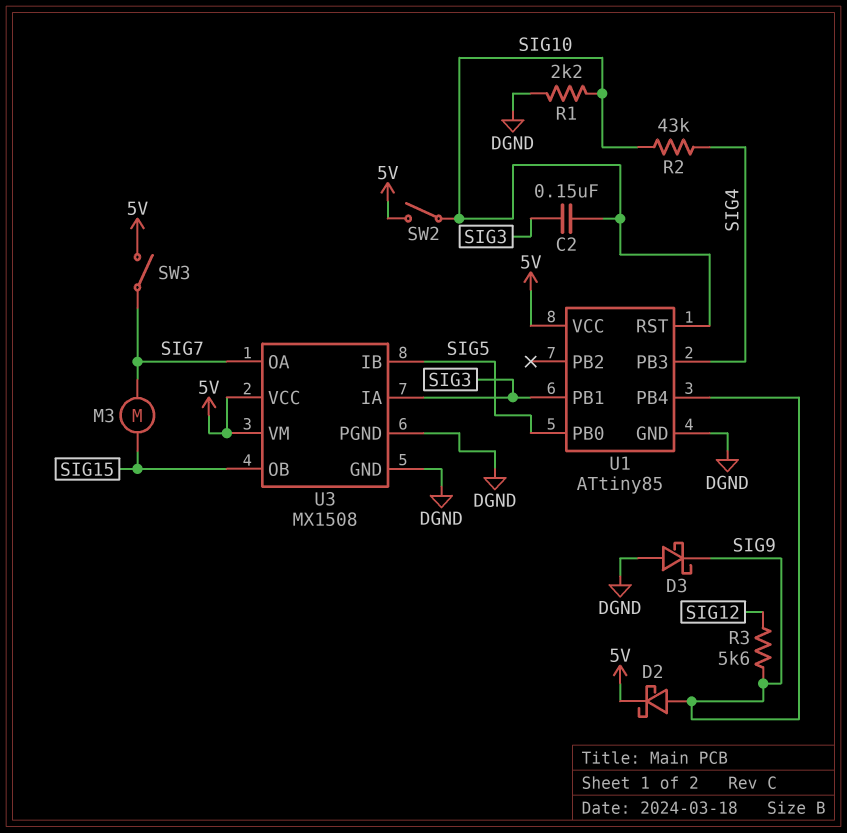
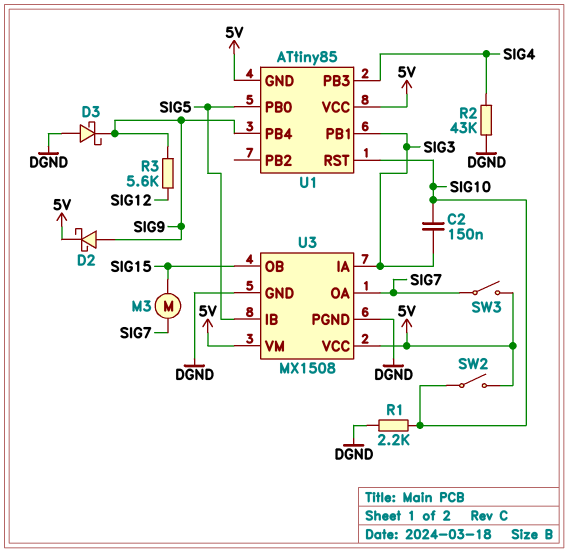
R2: 43k (SIG4, SIG10) -> 43k (DGND, SIG4)
U1 pin GND: DGND -> 5V

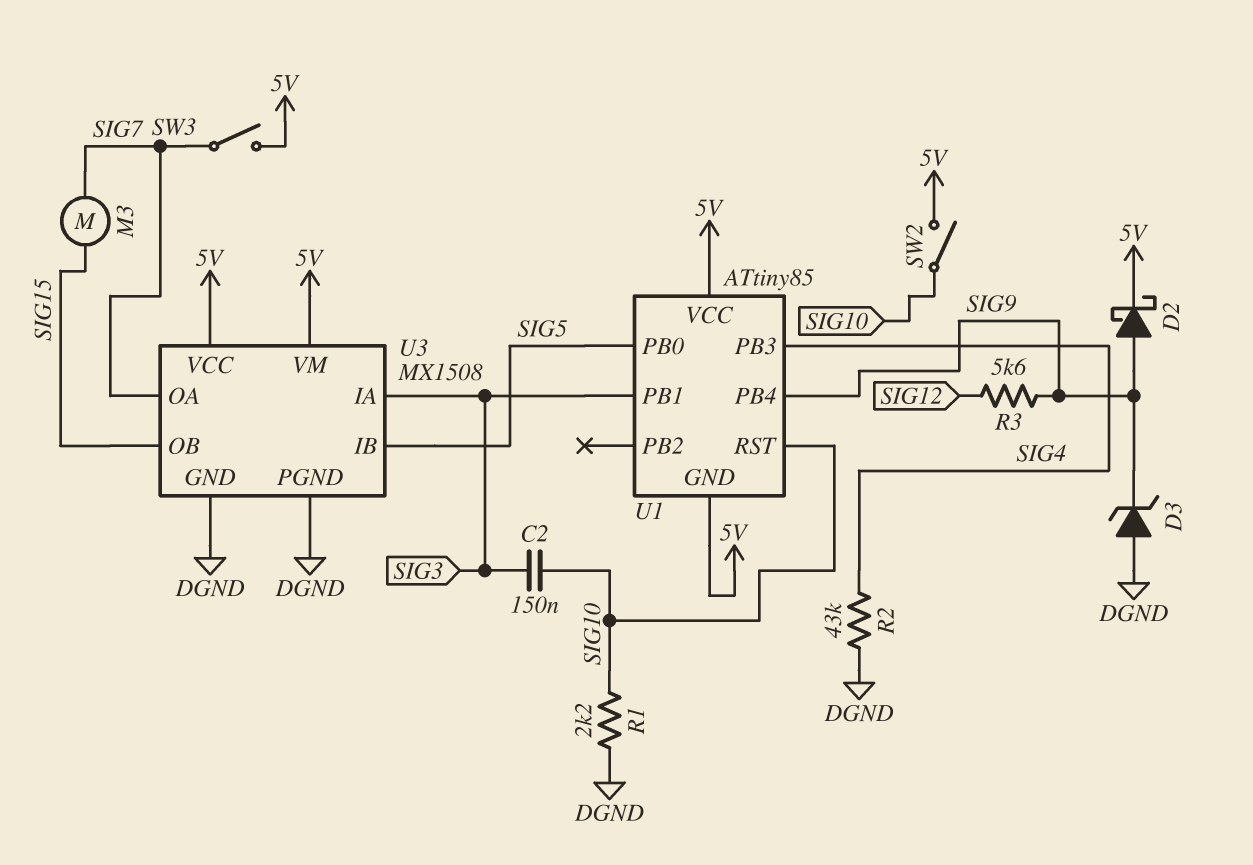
D3: schottky (A DGND, K SIG9) -> zener (A DGND, K SIG9)

